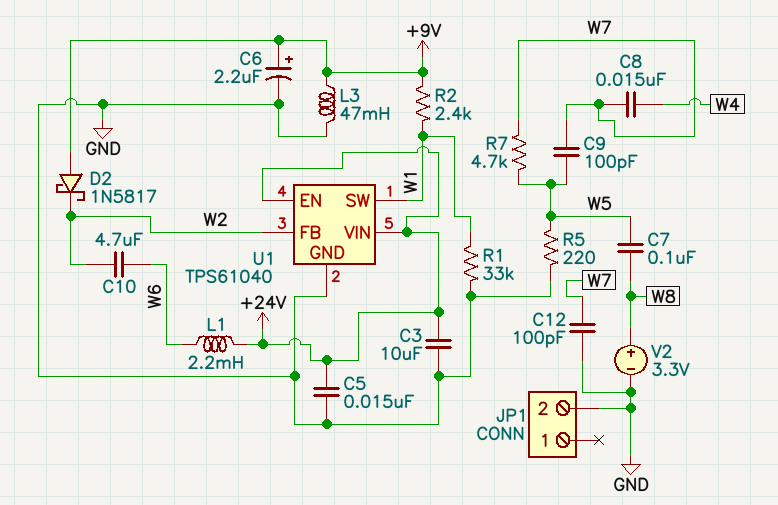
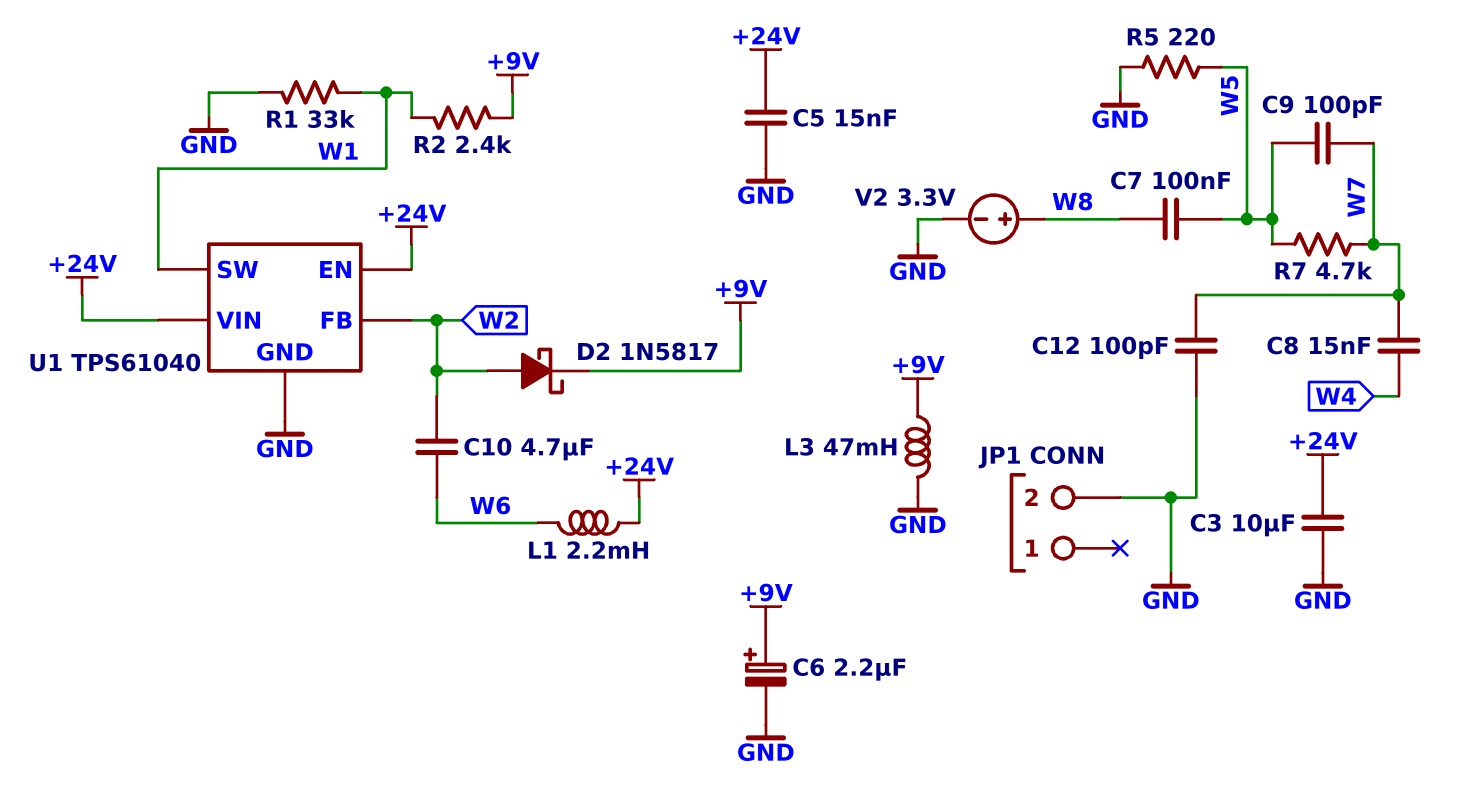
D2: schottky 1N5817 (A +9V, K W2) -> schottky 1N5817 (A W2, K +9V)

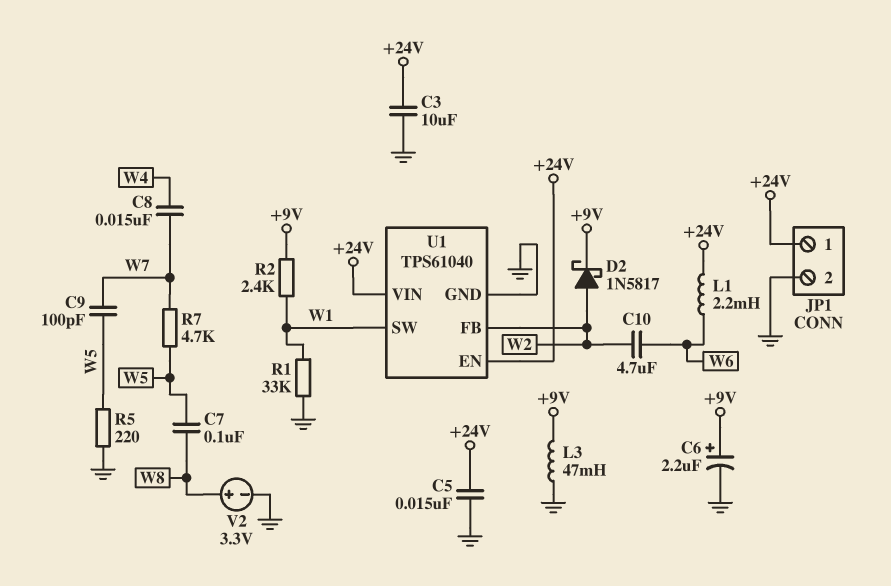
C12: 100pF (GND, W7) -> none
JP1 pin 1: none -> +24V

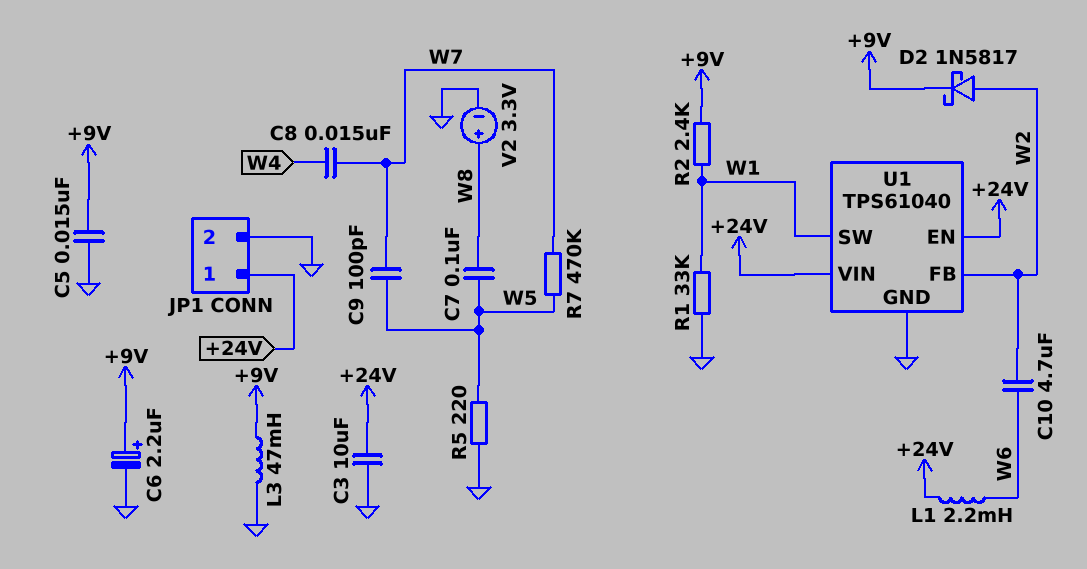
C5: 15nF (+24V, GND) -> 15nF (+9V, GND)
R7: 4.7k (W5, W7) -> 470k (W5, W7)

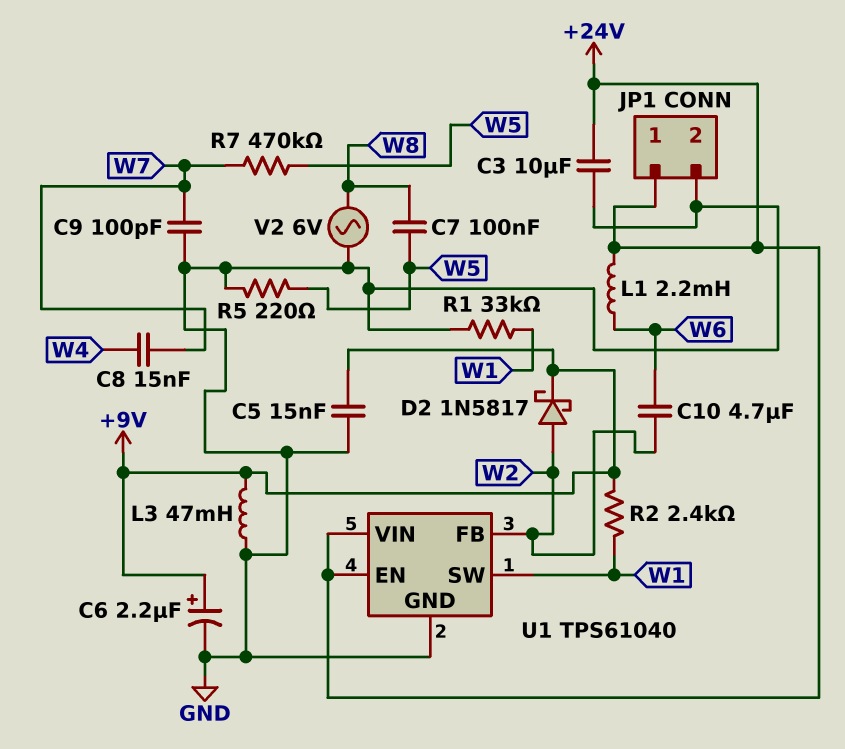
C9: 100pF (W5, W7) -> 100pF (GND, W7)
V2: 3.3V (plus W8, minus GND) -> AC 6V (GND, W8)

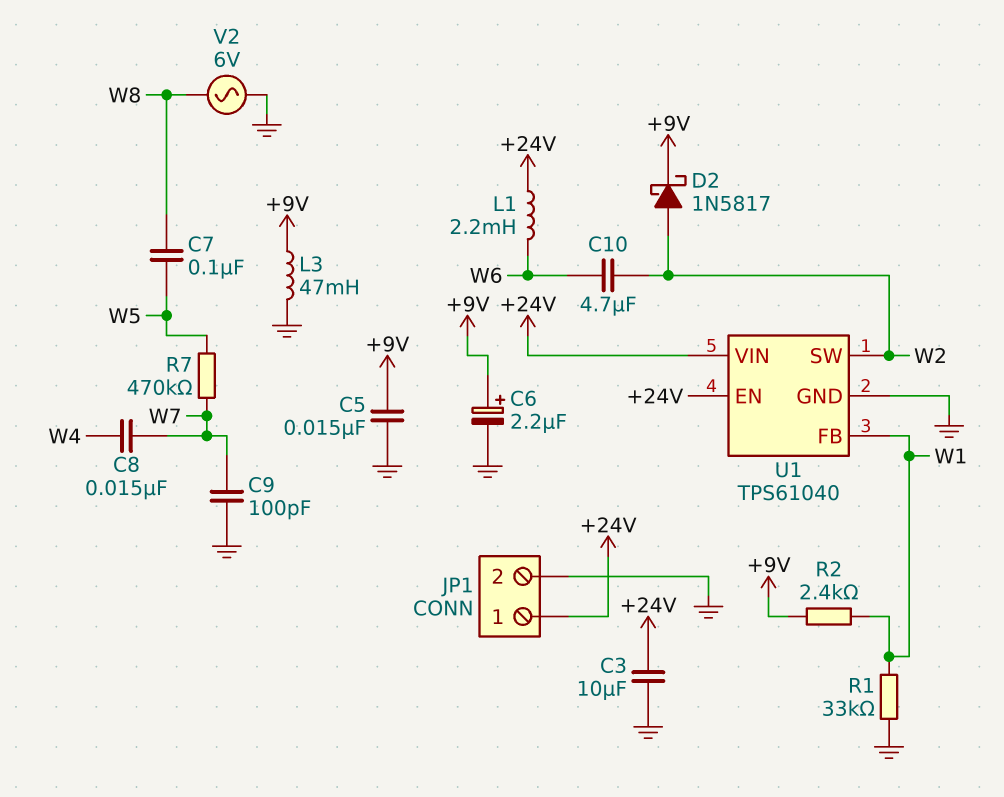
R5: 220 (GND, W5) -> none
U1 pin FB: W2 -> W1
U1 pin SW: W1 -> W2

